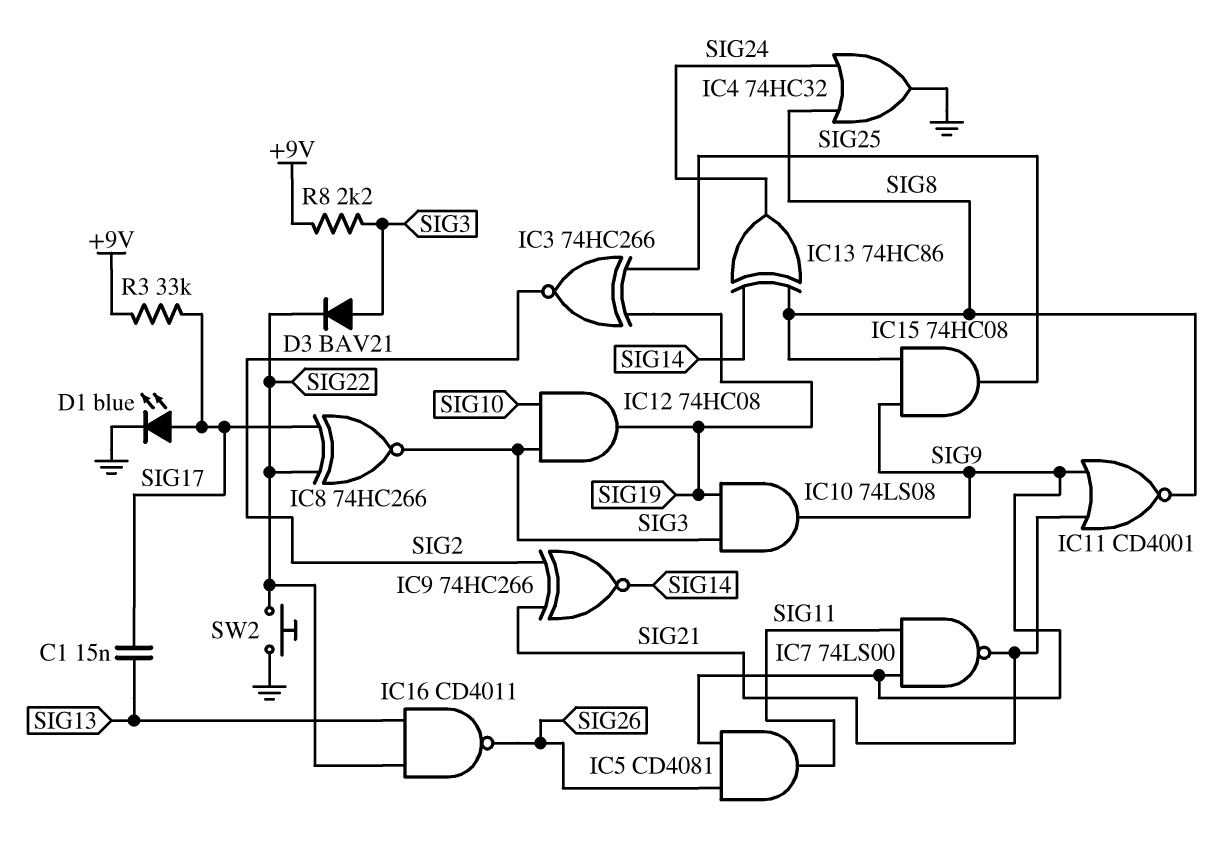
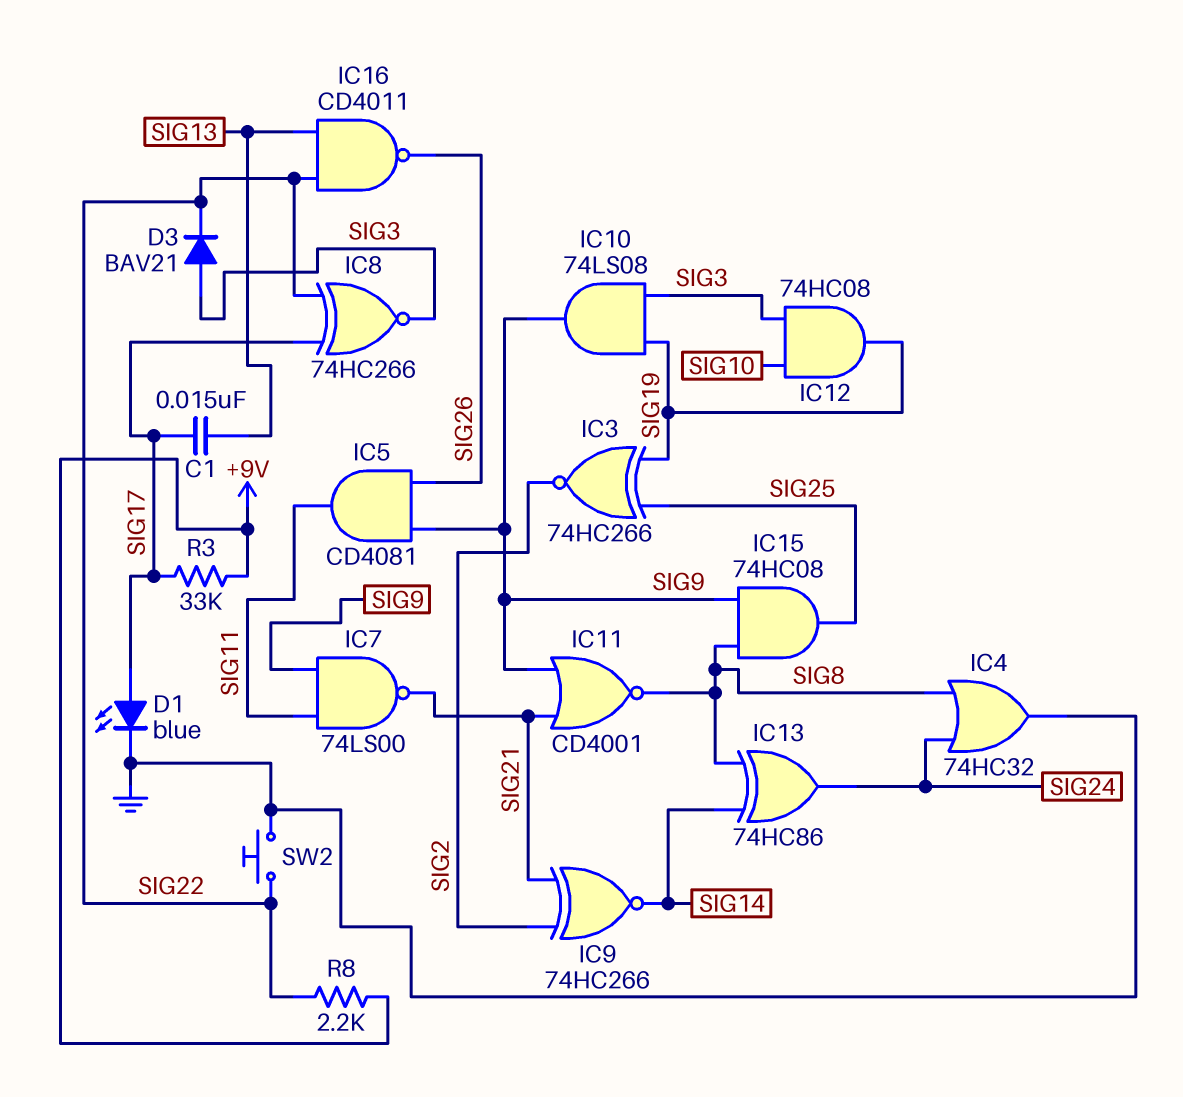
R8: 2.2k (+9V, SIG3) -> 2.2k (+9V, SIG22)

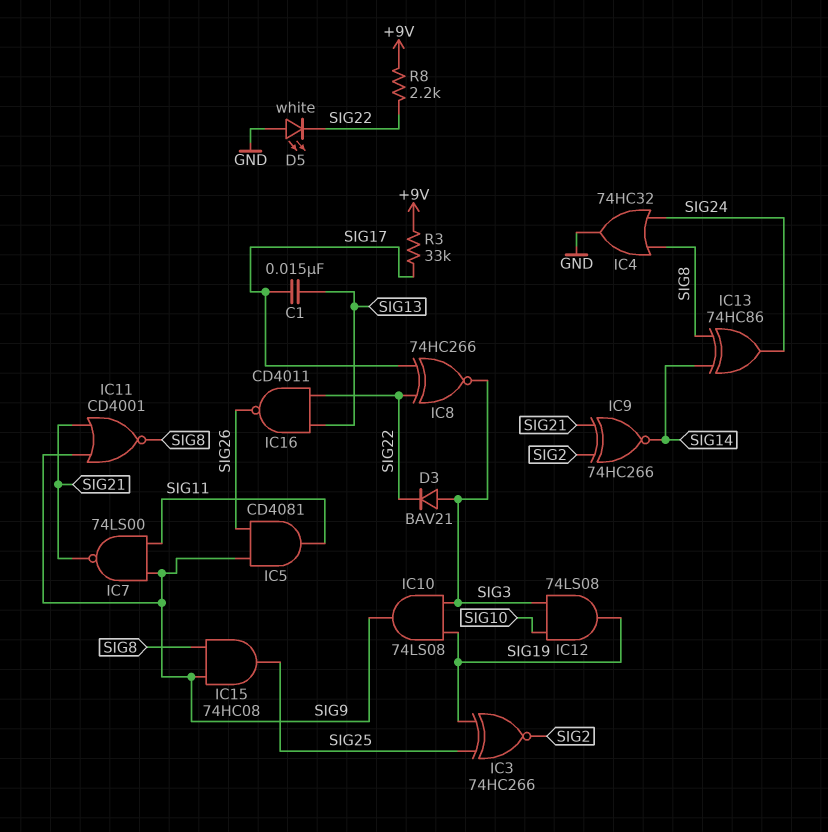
D1: LED blue (A SIG17, K GND) -> none
D5: none -> LED white (A GND, K SIG22)
IC12: AND 74HC08 (in SIG3, in SIG10, out SIG19) -> AND 74LS08 (in SIG3, in SIG10, out SIG19)
SW2: button (GND, SIG22) -> none

